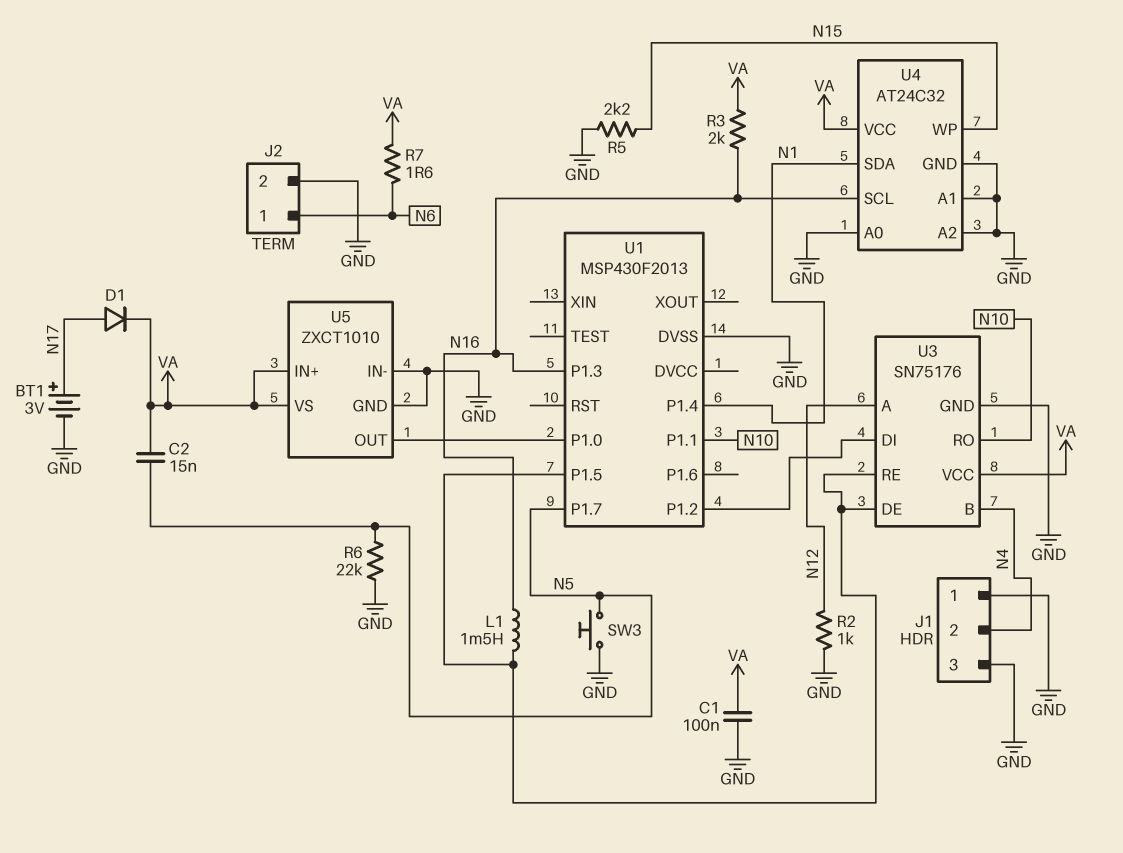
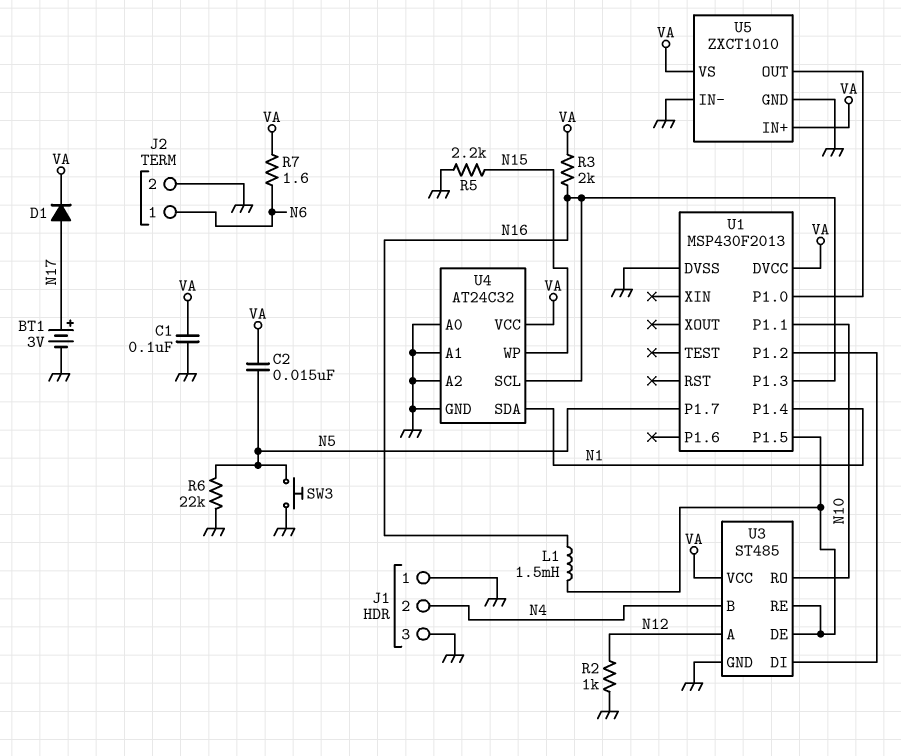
U1 pin DVCC: none -> VA
U3: SN75176 -> ST485

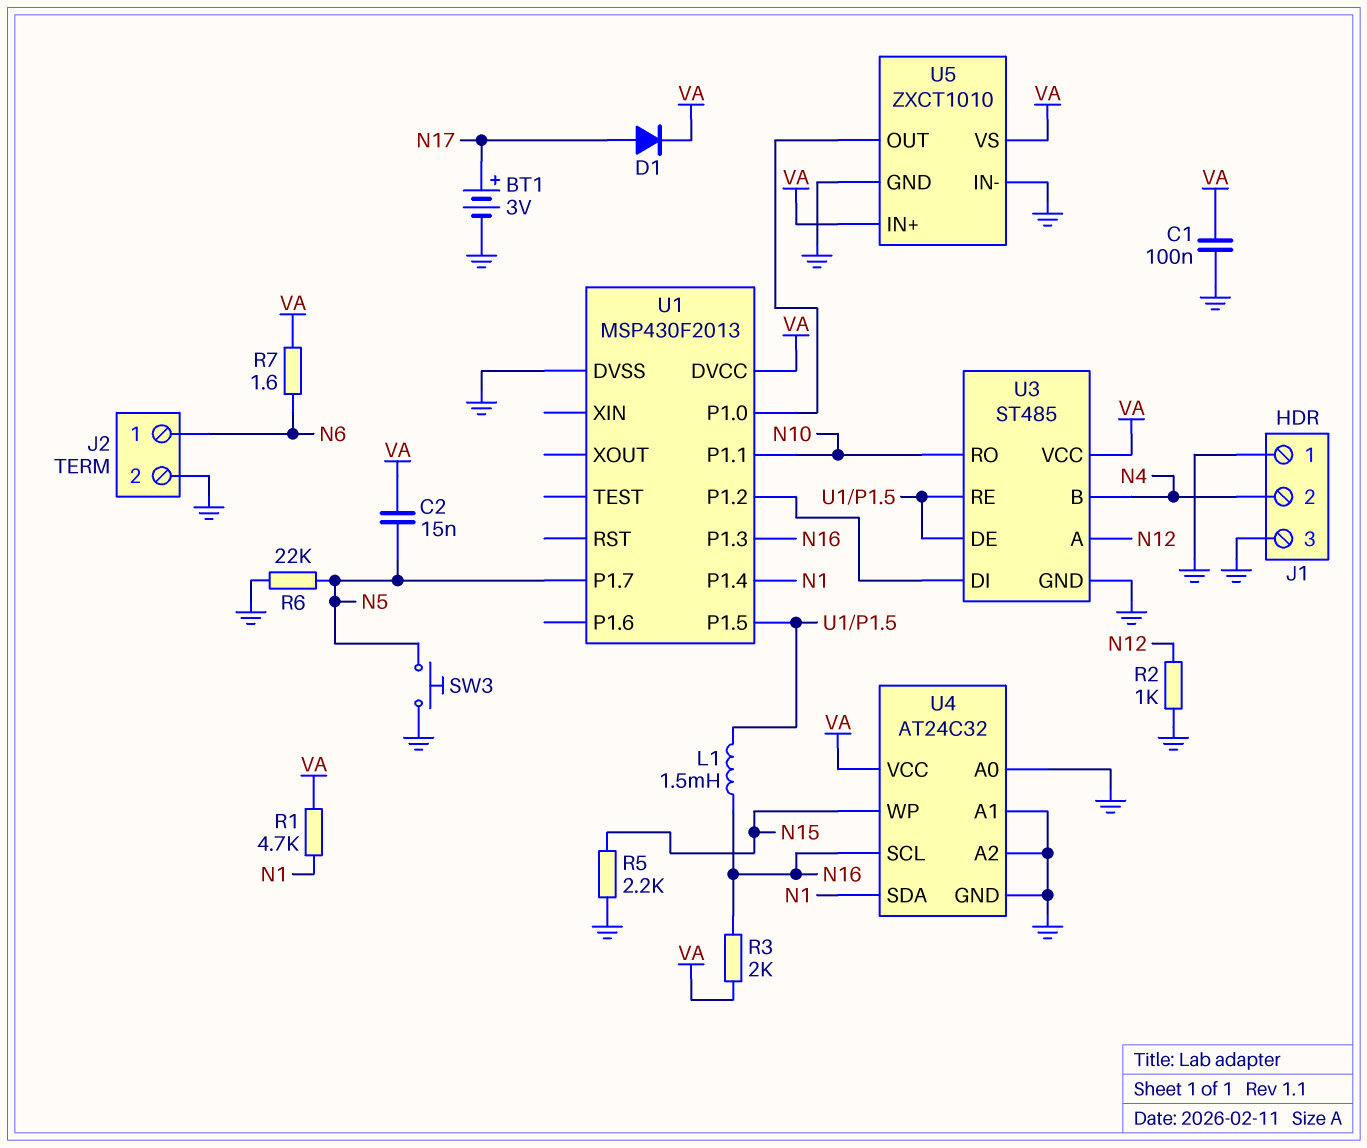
R1: none -> 4.7k (N1, VA)

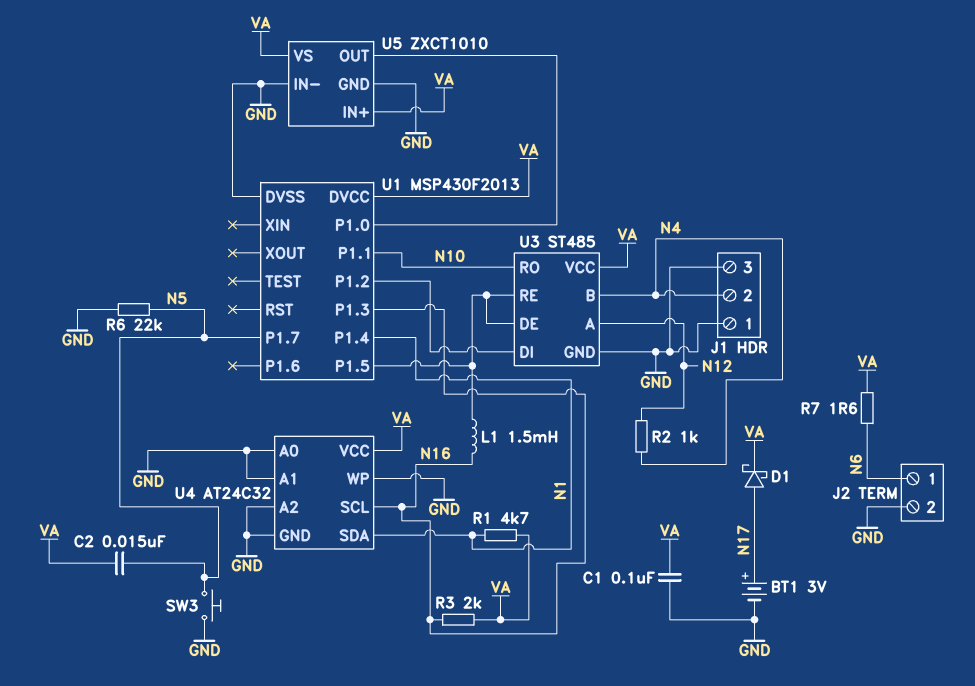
D1: diode (A N17, K VA) -> schottky (A N17, K VA)
R2: 1k (GND, N12) -> 1k (N4, N12)
R5: 2.2k (GND, N15) -> none
U4 pin WP: N15 -> GND

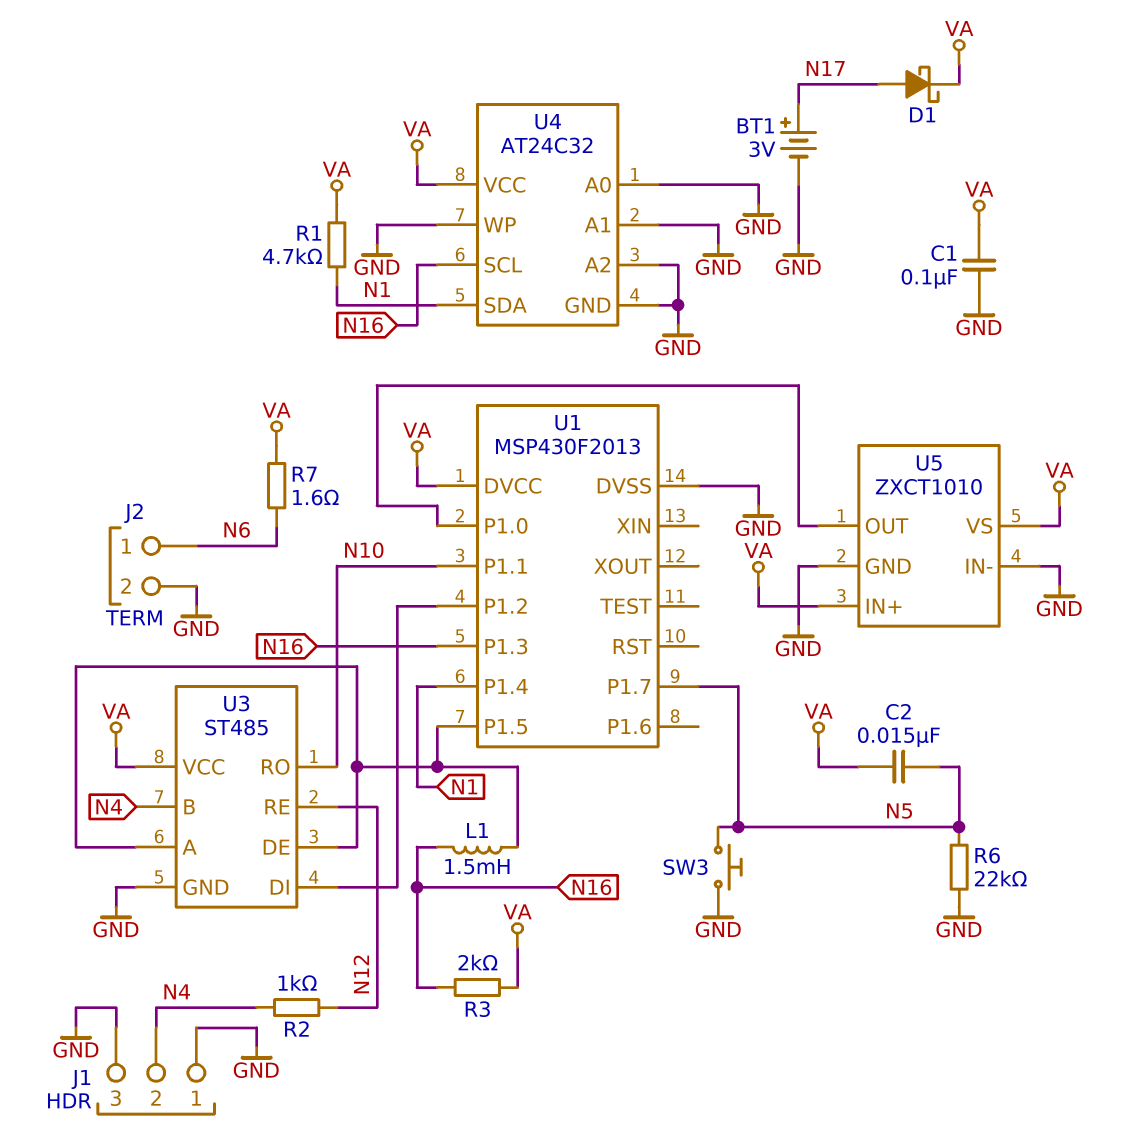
U3 pin A: N12 -> U1/P1.5
U3 pin RE: U1/P1.5 -> N12

